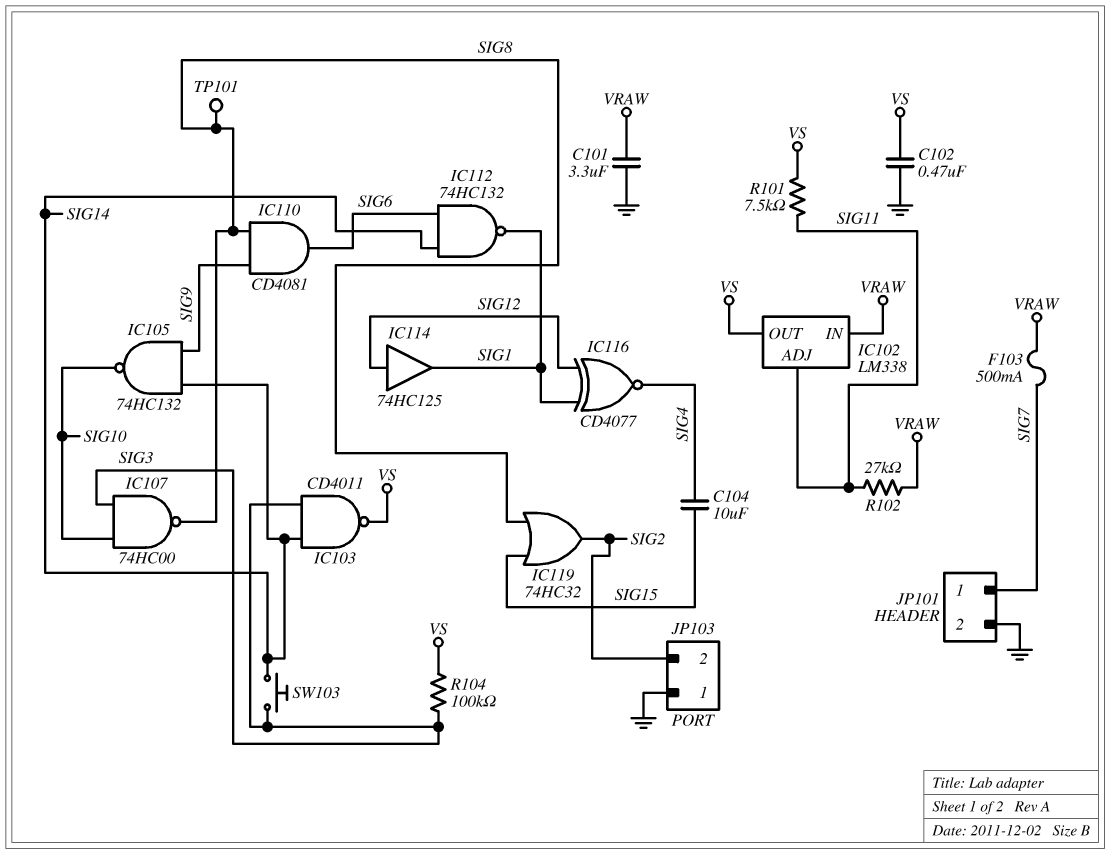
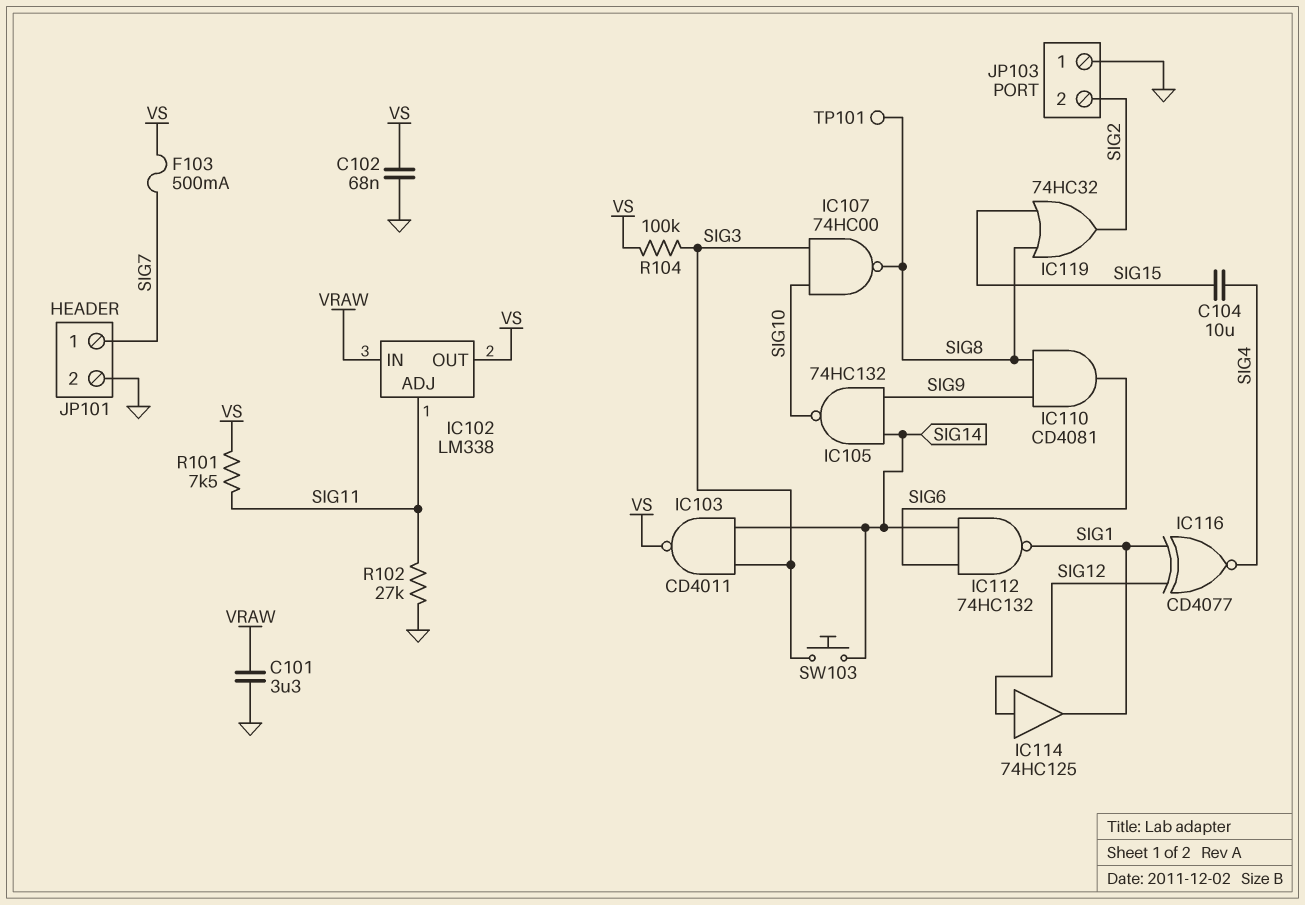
C102: 470nF (GND, VS) -> 68nF (GND, VS)
F103: 500mA (SIG7, VRAW) -> 500mA (SIG7, VS)
R102: 27k (SIG11, VRAW) -> 27k (GND, SIG11)

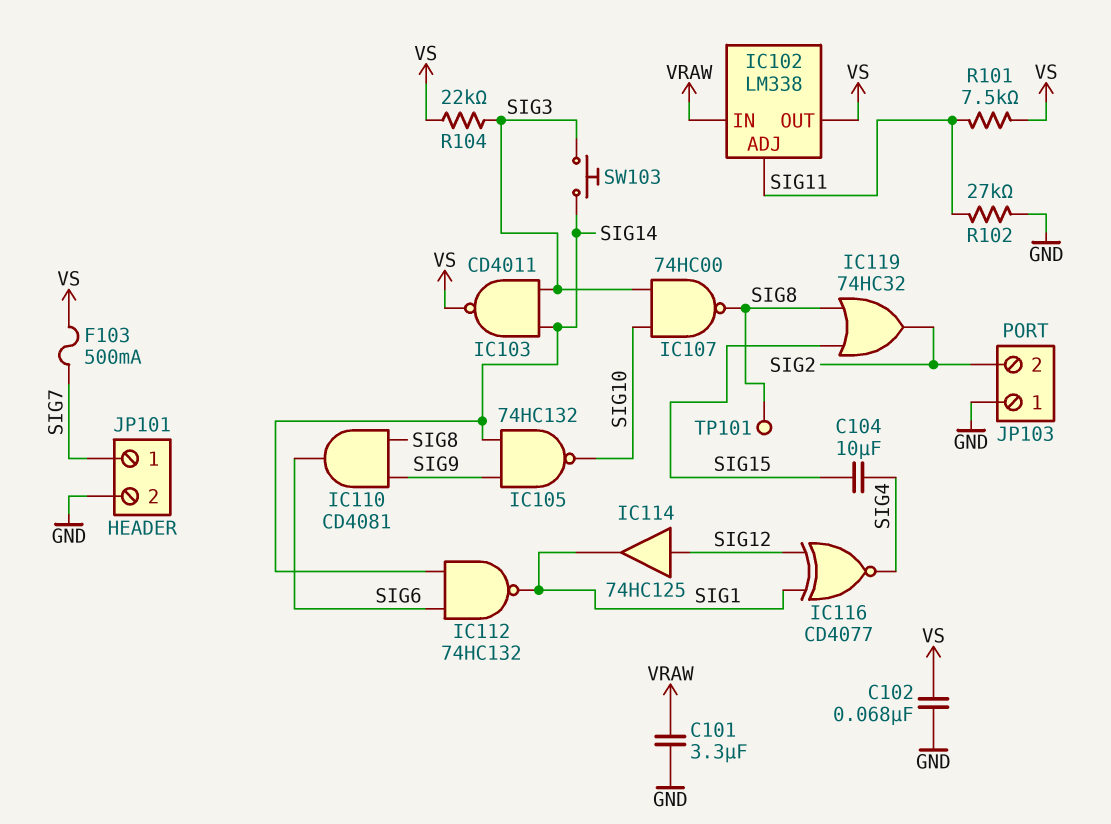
R104: 100k (SIG3, VS) -> 22k (SIG3, VS)

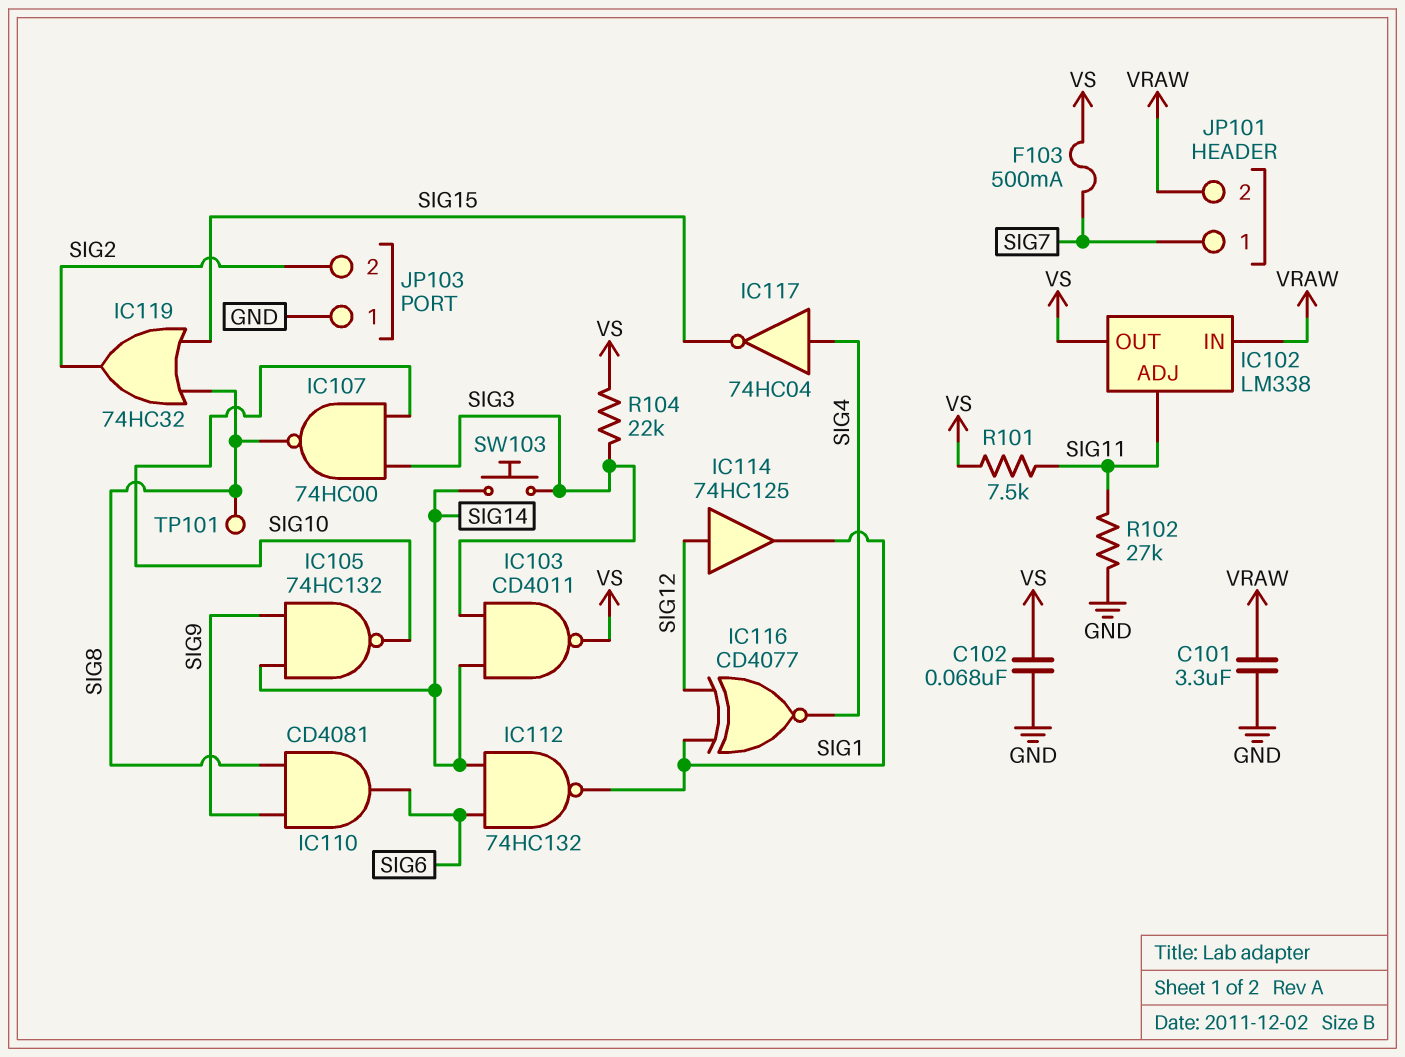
C104: 10uF (SIG4, SIG15) -> none
IC117: none -> NOT 74HC04 (in SIG4, out SIG15)
JP101 pin 2: GND -> VRAW

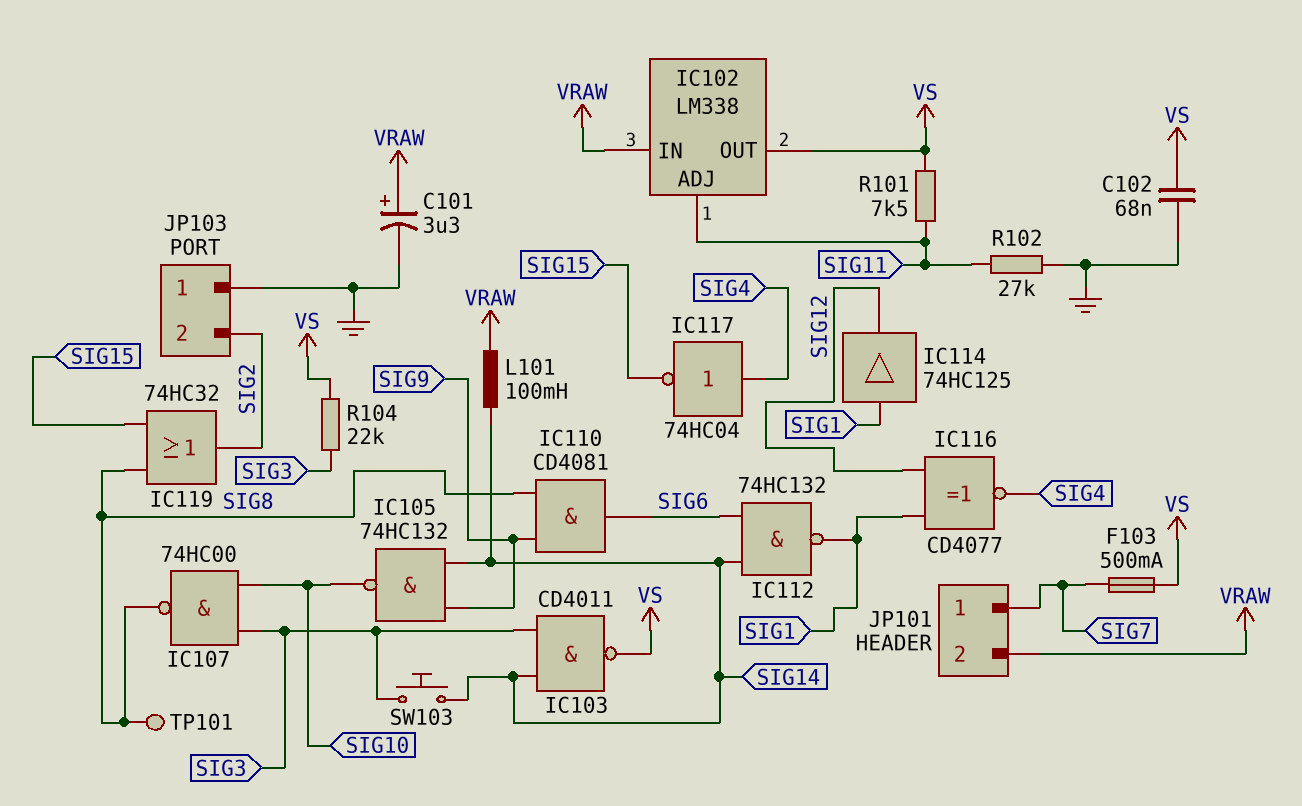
C101: 3.3uF (GND, VRAW) -> 3.3uF (plus VRAW, minus GND)
IC114: buffer 74HC125 (in SIG12, out SIG1) -> buffer 74HC125 (in SIG1, out SIG12)
L101: none -> 100mH (SIG14, VRAW)

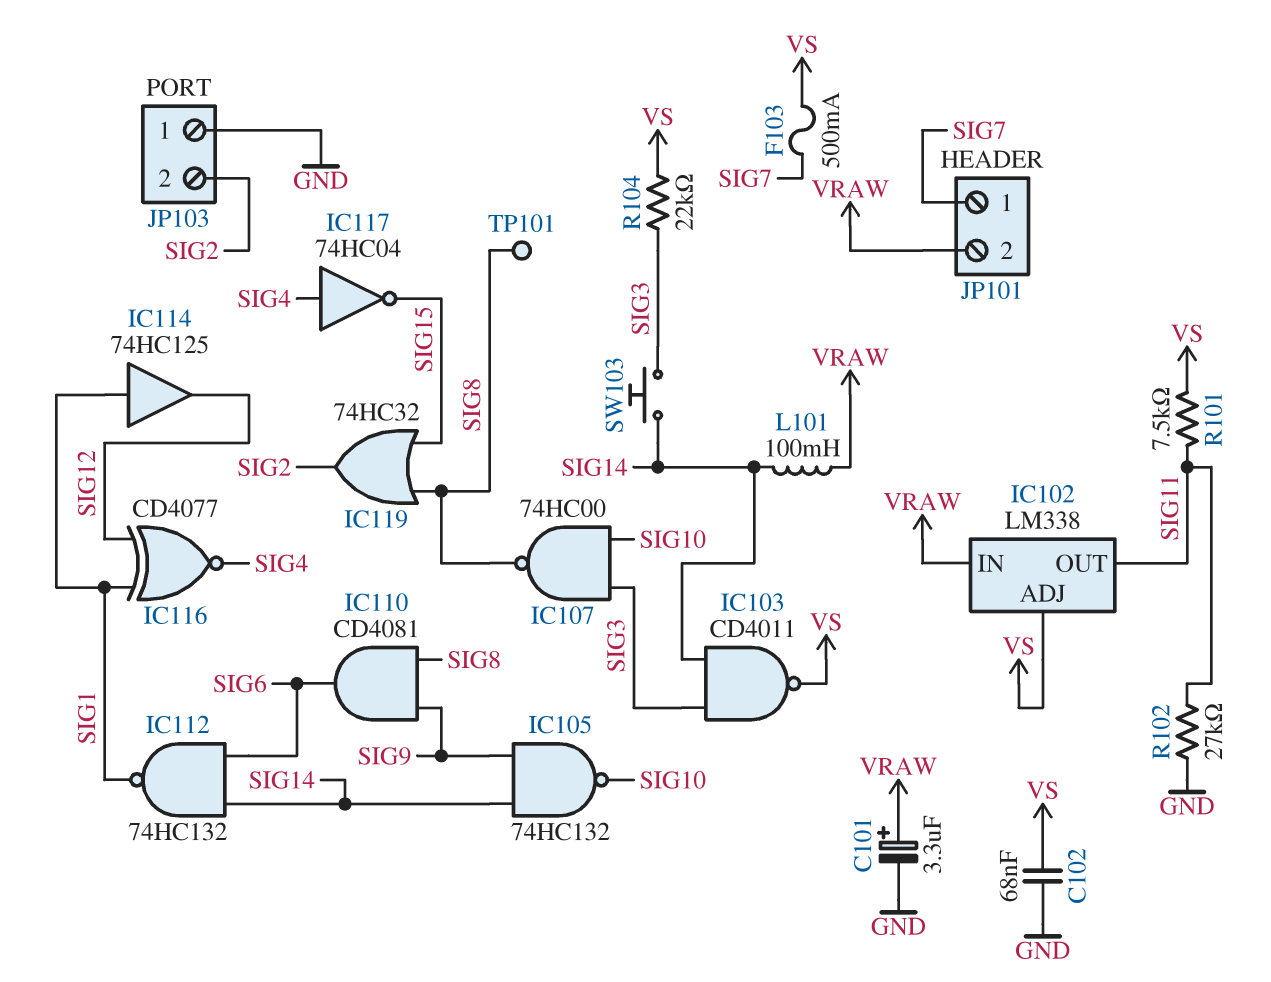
IC102 pin ADJ: SIG11 -> VS
IC102 pin OUT: VS -> SIG11

